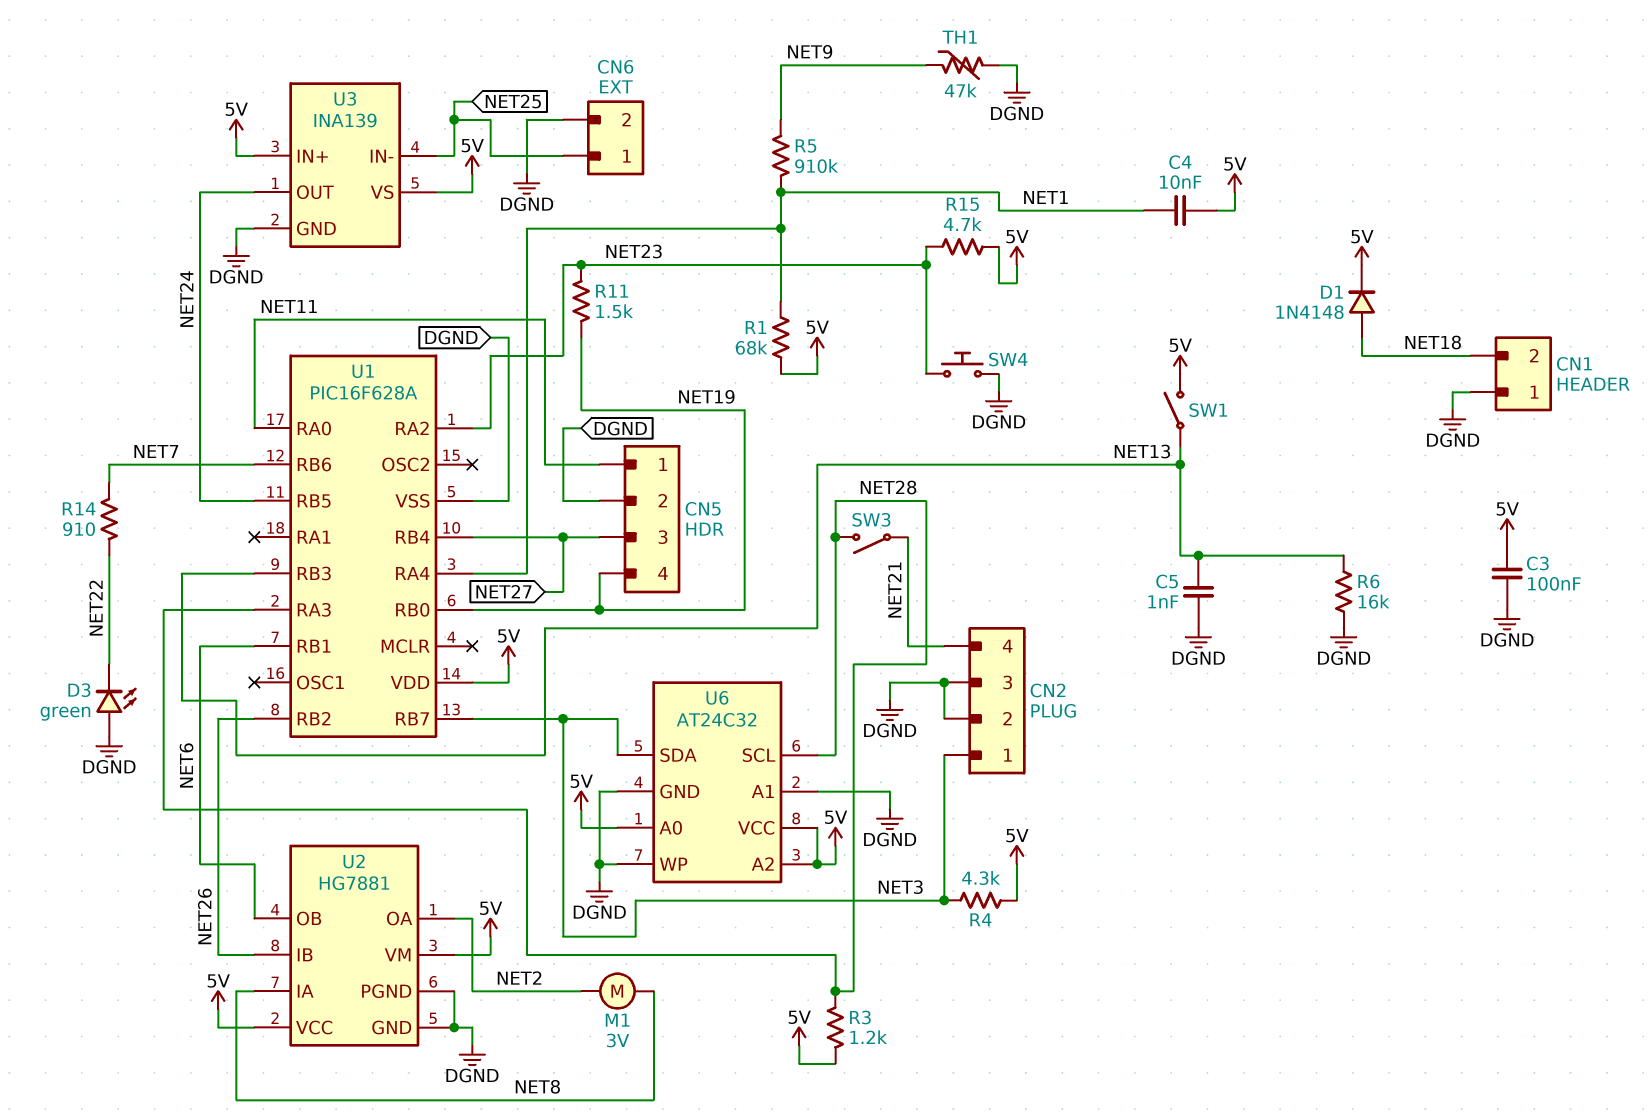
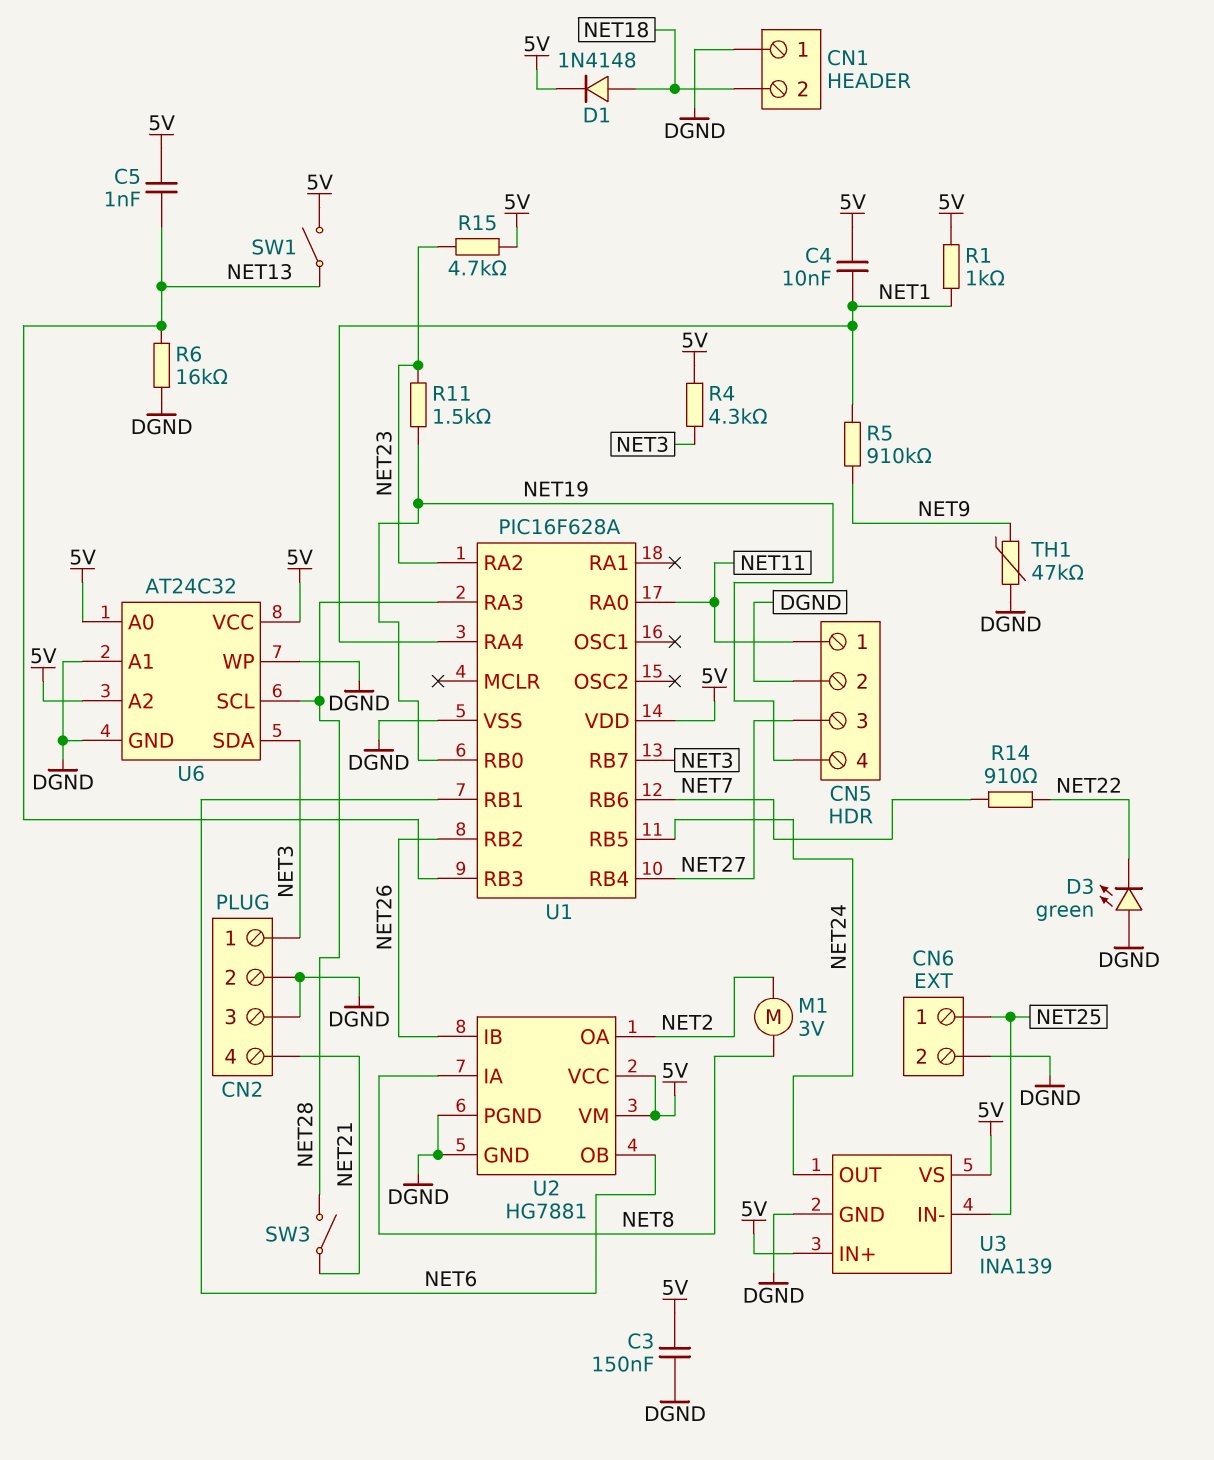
C3: 100nF (5V, DGND) -> 150nF (5V, DGND)
C5: 1nF (DGND, NET13) -> 1nF (5V, NET13)
R1: 68k (5V, NET1) -> 1k (5V, NET1)
R3: 1.2k (5V, NET28) -> none
SW4: button (DGND, NET23) -> none

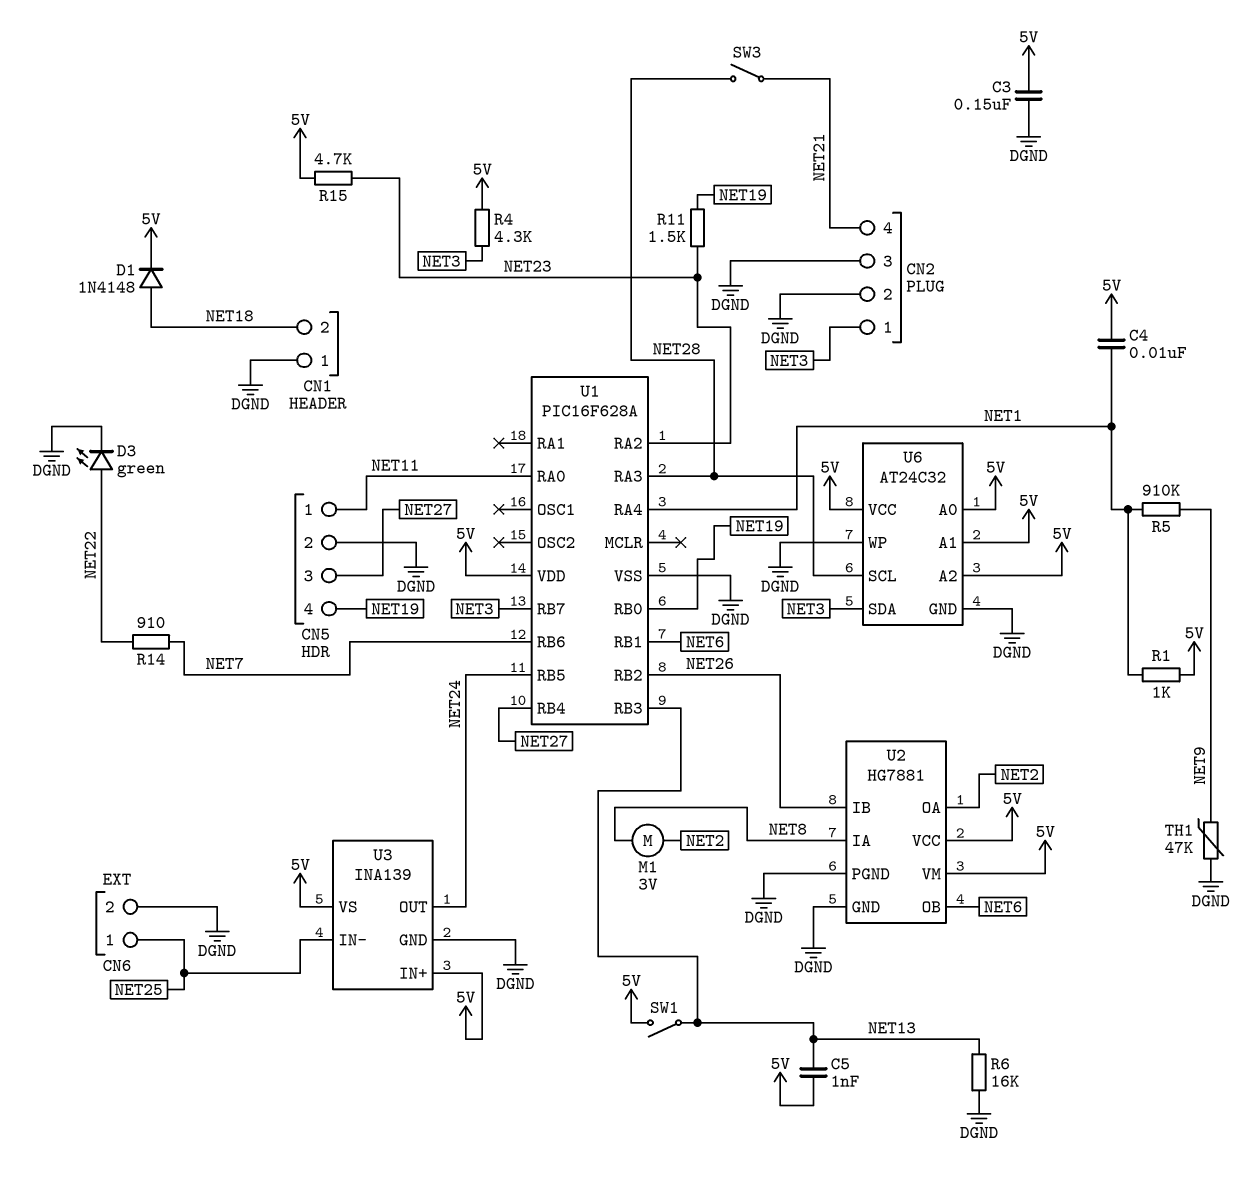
D3: LED green (A DGND, K NET22) -> LED green (A NET22, K DGND)
U6 pin A1: DGND -> 5V

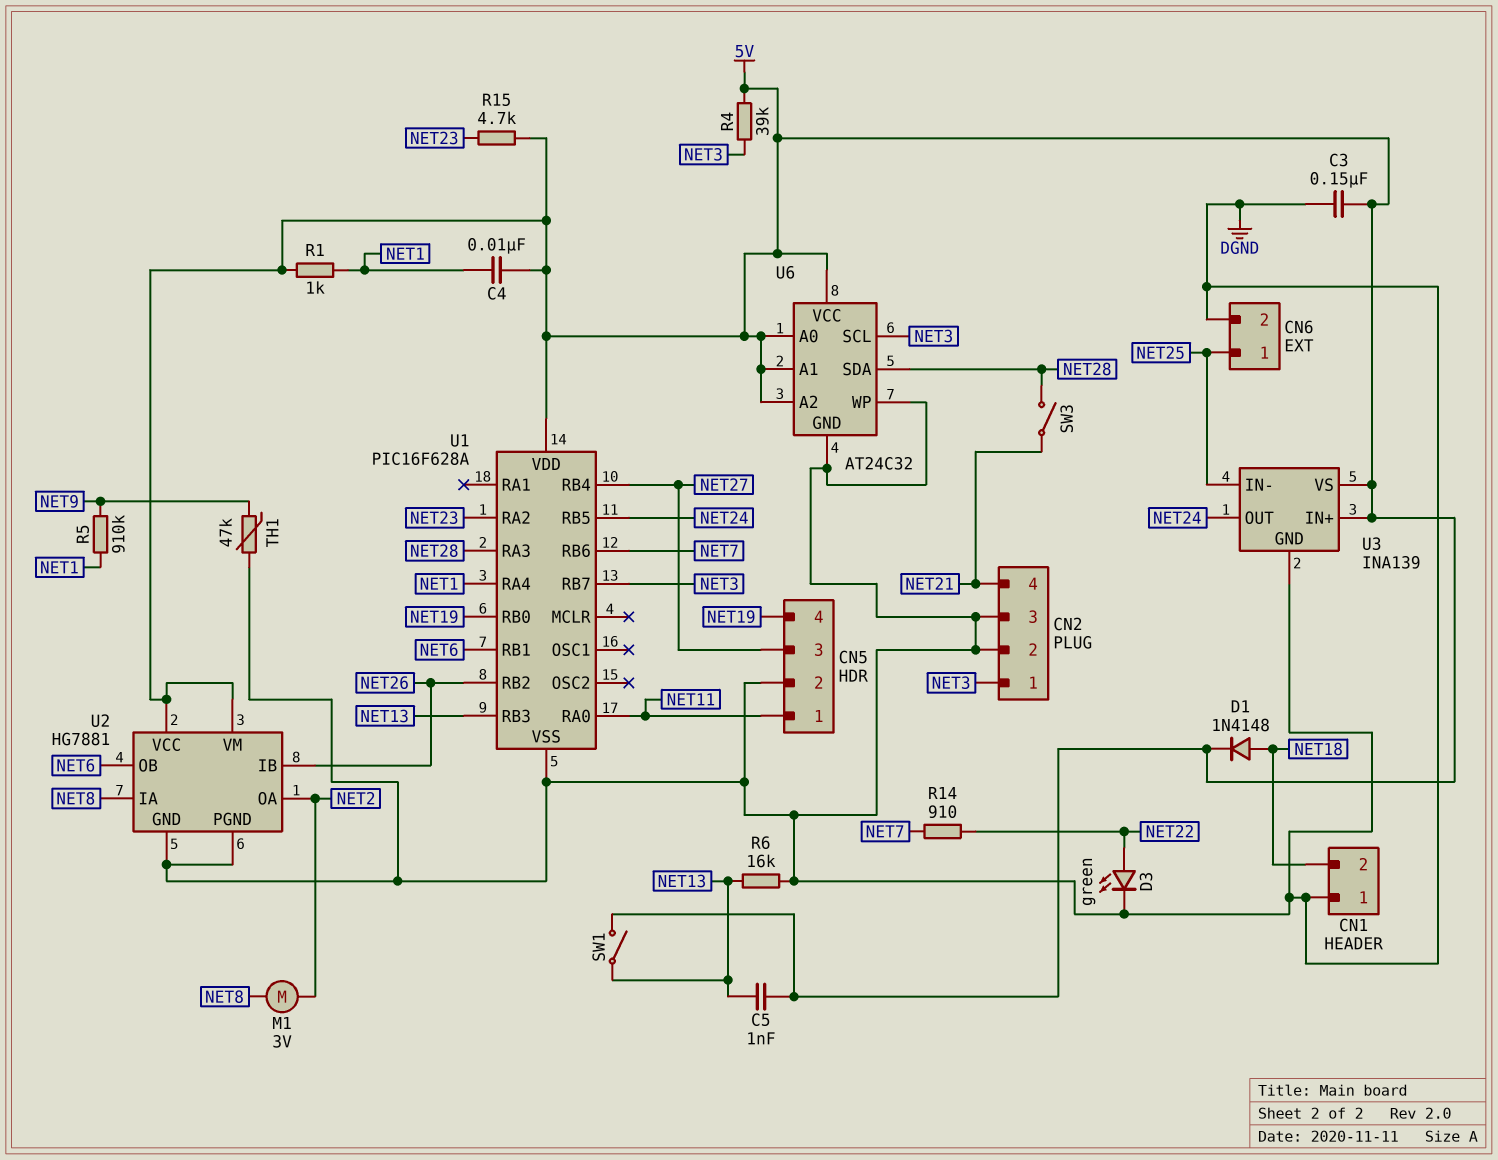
R4: 4.3k (5V, NET3) -> 39k (5V, NET3)
R11: 1.5k (NET19, NET23) -> none
U6 pin SCL: NET28 -> NET3
U6 pin SDA: NET3 -> NET28

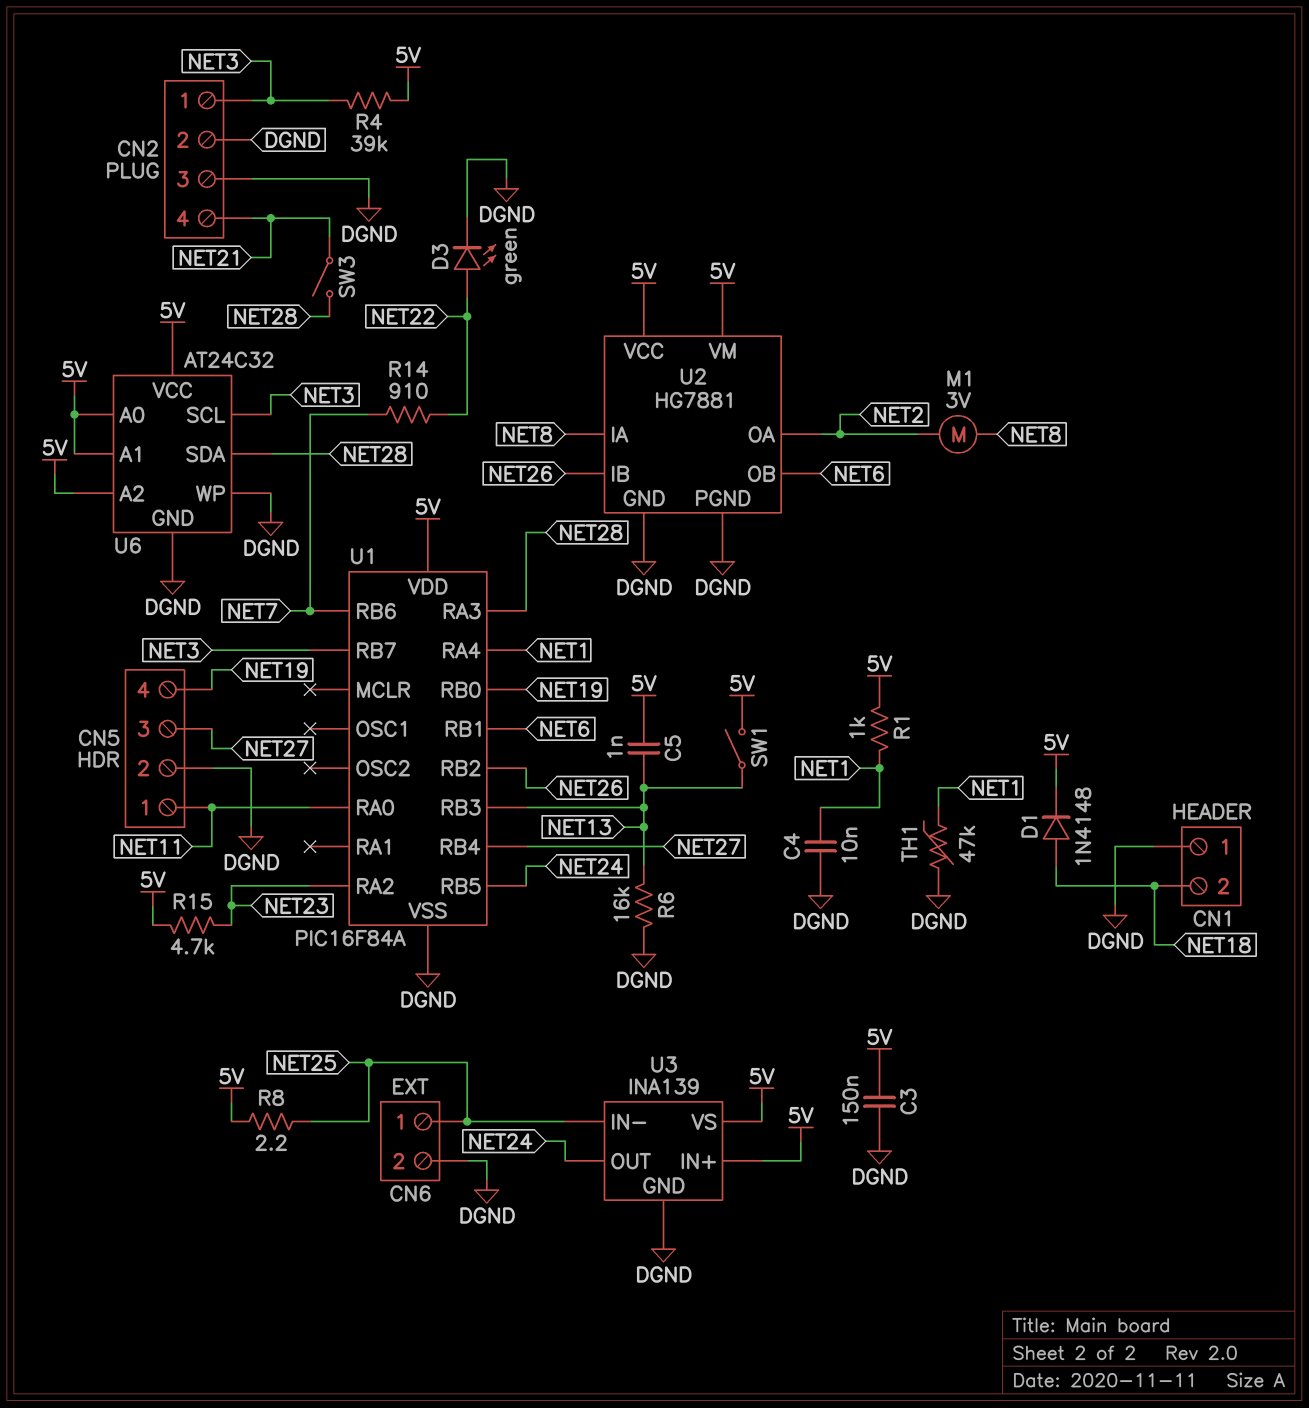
C4: 10nF (5V, NET1) -> 10nF (DGND, NET1)
R5: 910k (NET1, NET9) -> none
R8: none -> 2.2 (5V, NET25)
TH1: 47k (DGND, NET9) -> 47k (DGND, NET1)
U1: PIC16F628A -> PIC16F84A

